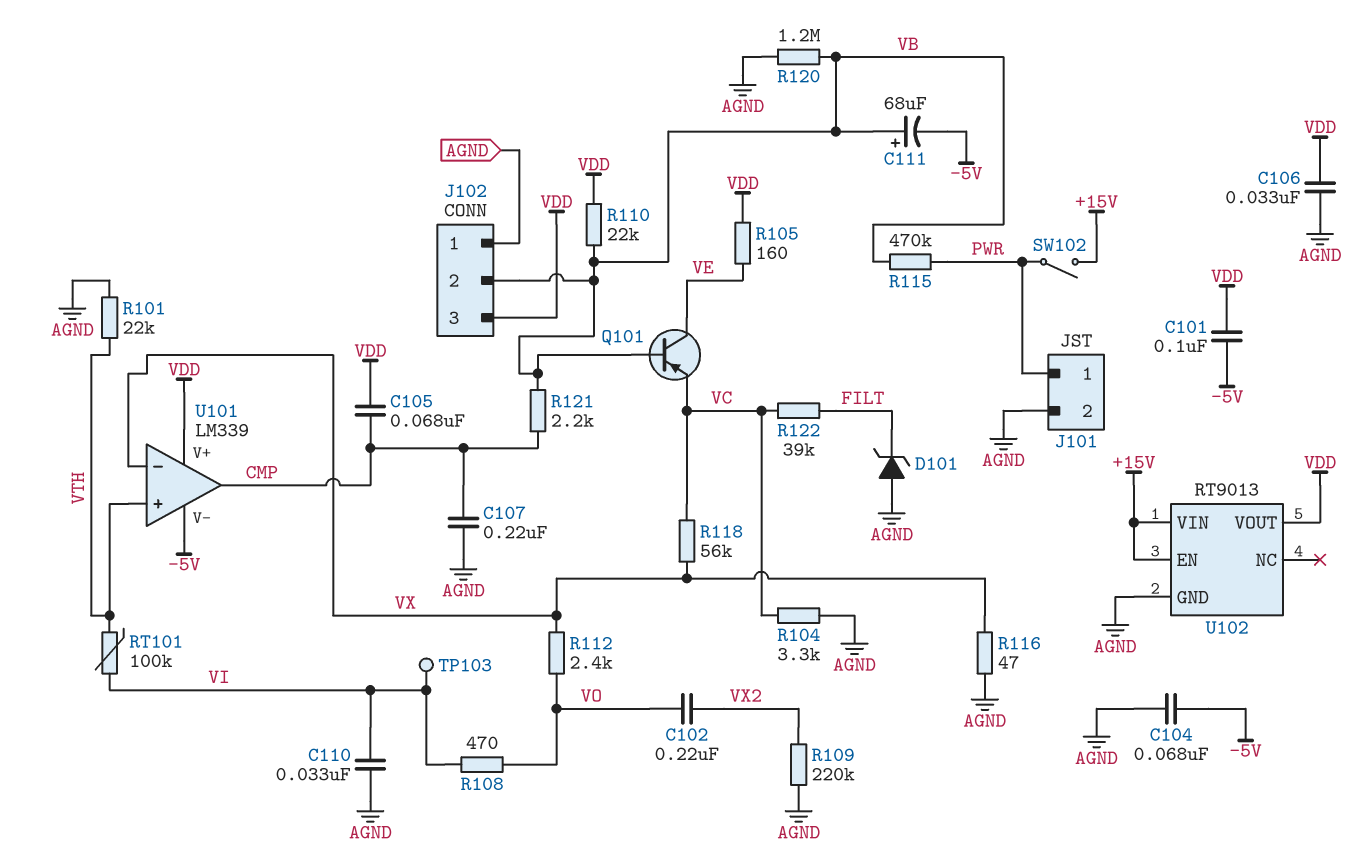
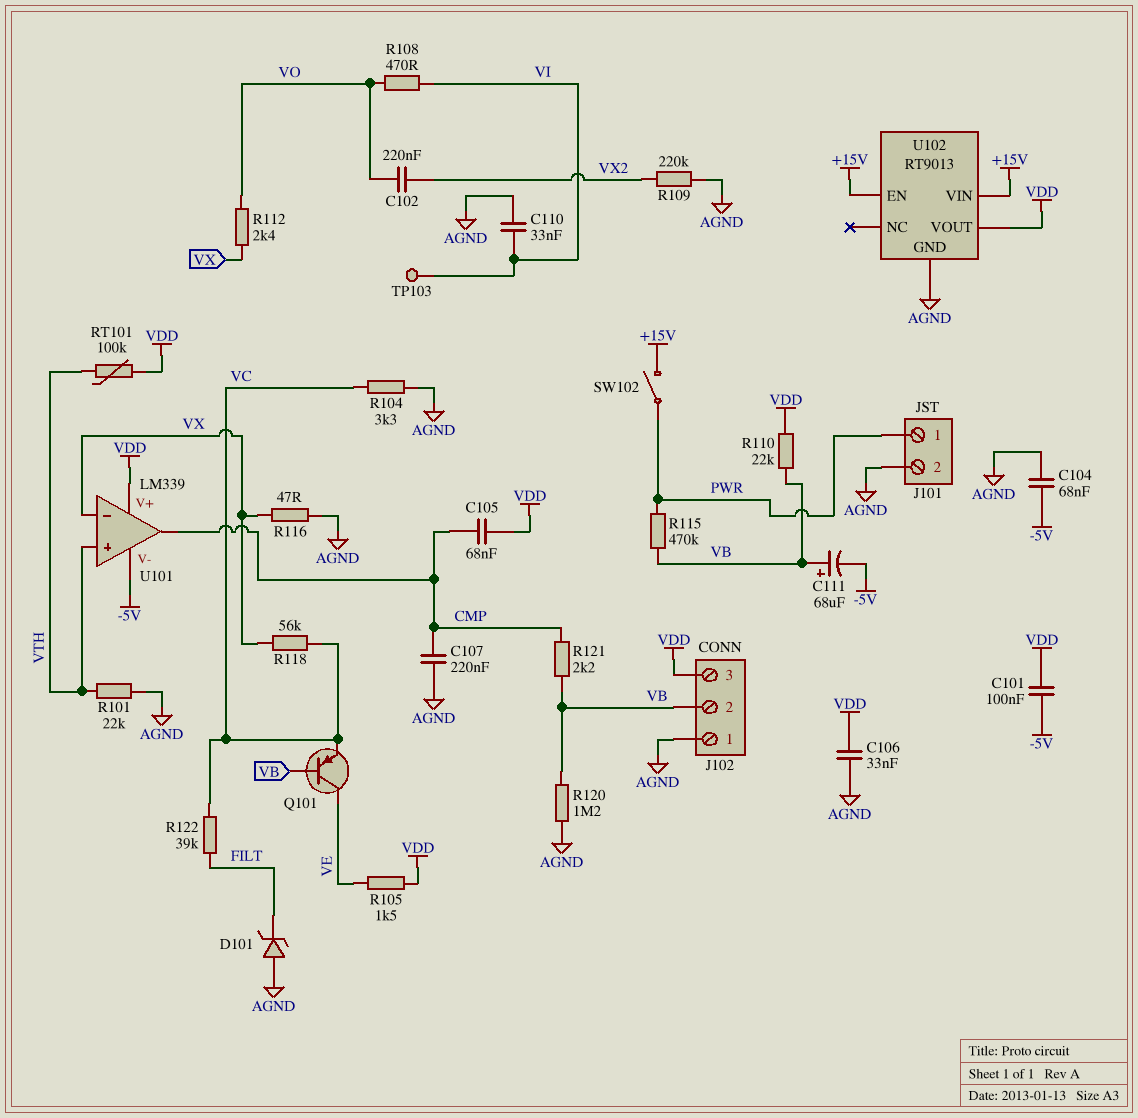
R105: 160 (VDD, VE) -> 1.5k (VDD, VE)
RT101: 100k (VI, VTH) -> 100k (VDD, VTH)

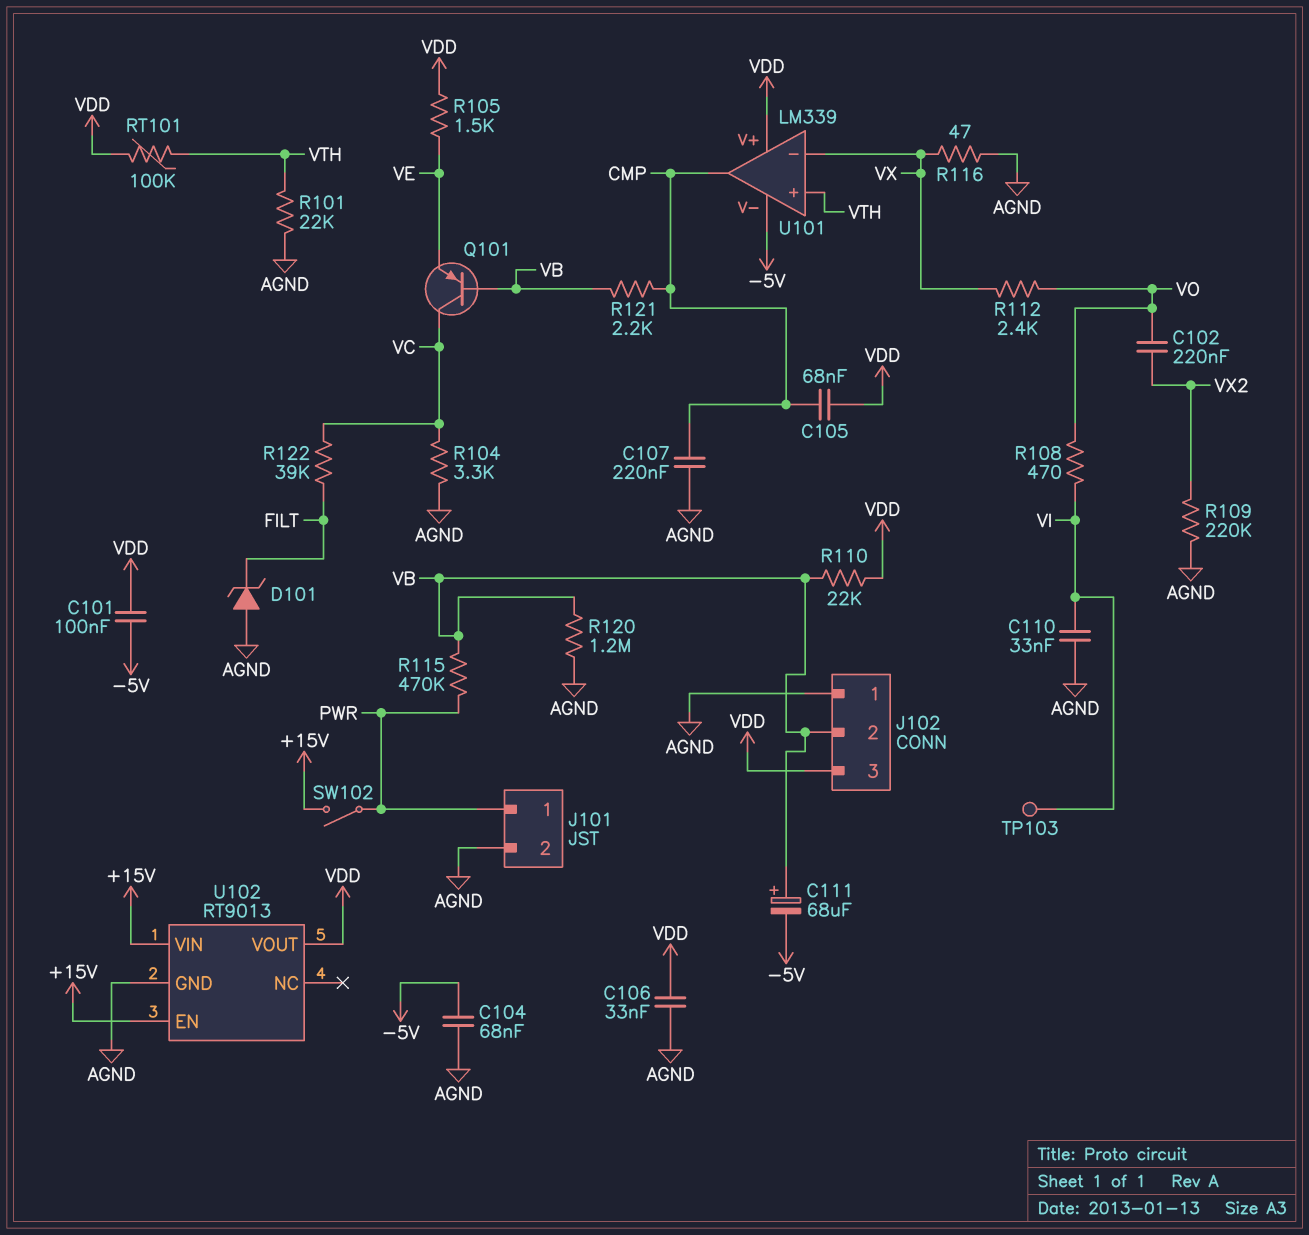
Q101: PNP (B VB, C VE, E VC) -> PNP (B VB, C VC, E VE)
R118: 56k (VC, VX) -> none

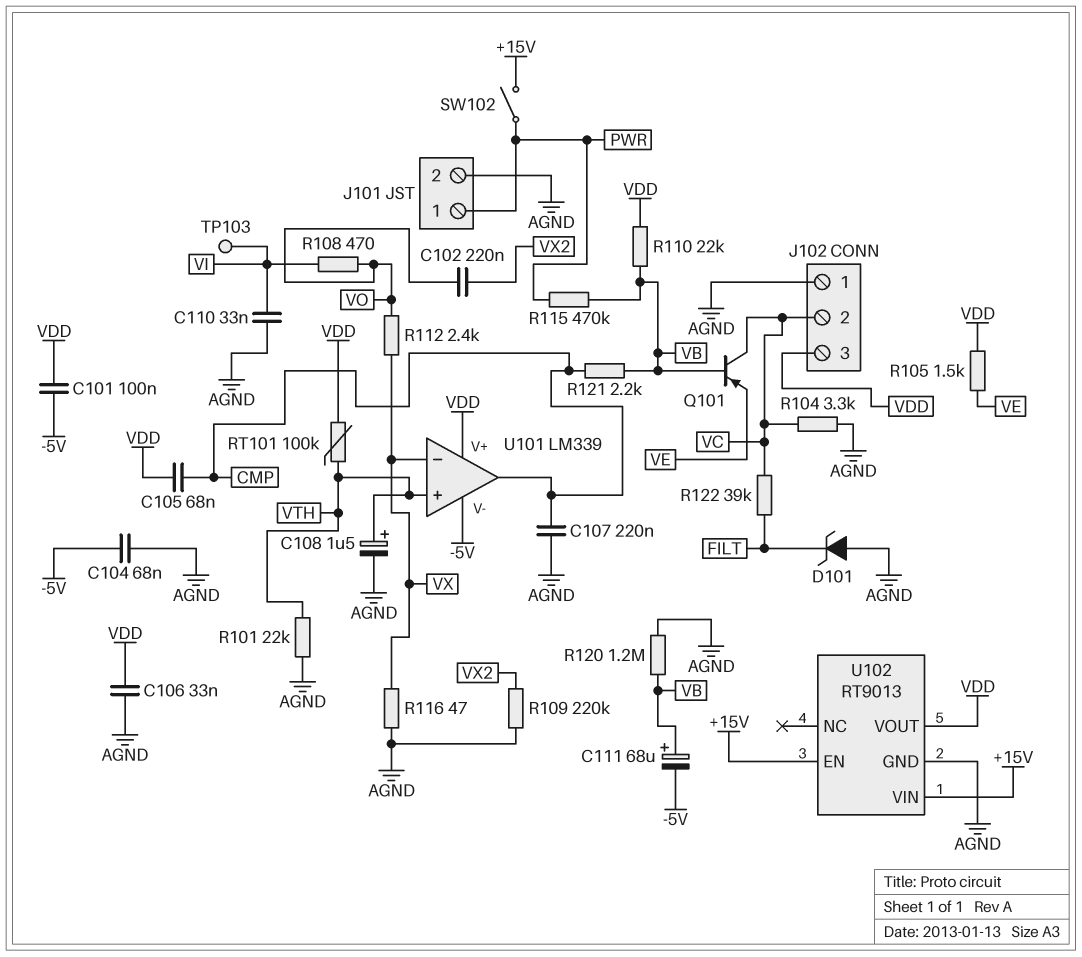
C108: none -> 1.5uF (plus VTH, minus AGND)
J102 pin 2: VB -> VC

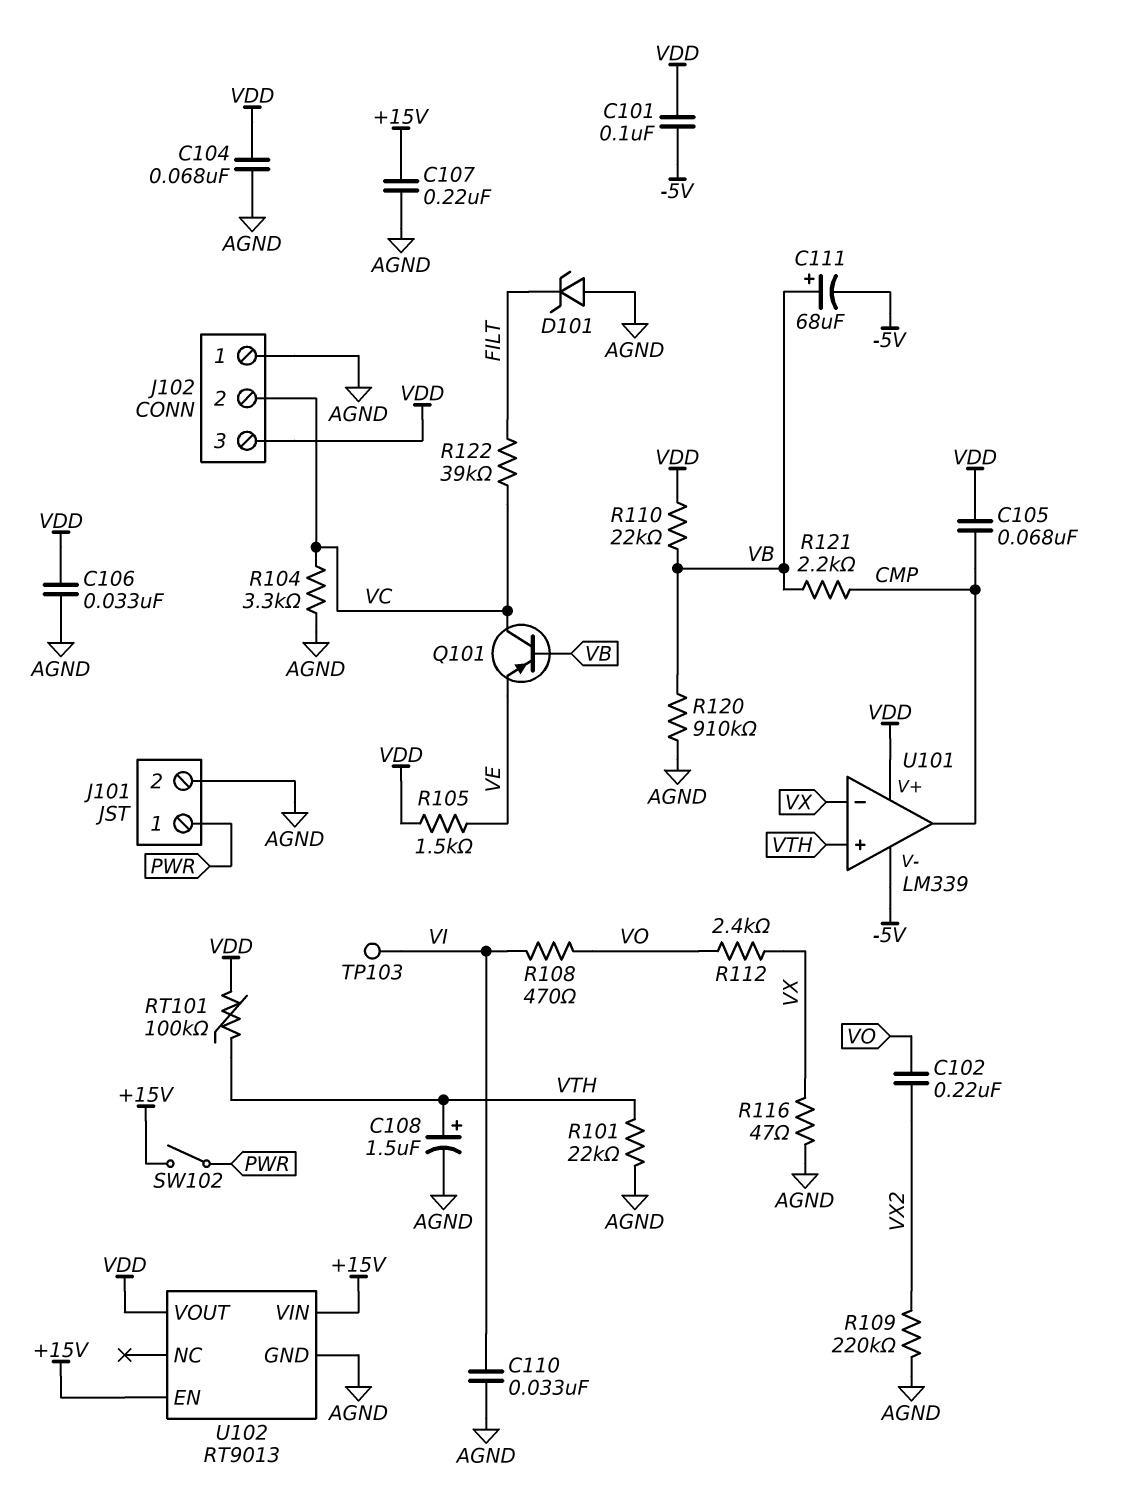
C104: 68nF (-5V, AGND) -> 68nF (AGND, VDD)
C107: 220nF (AGND, CMP) -> 220nF (+15V, AGND)
R115: 470k (PWR, VB) -> none
R120: 1.2M (AGND, VB) -> 910k (AGND, VB)

